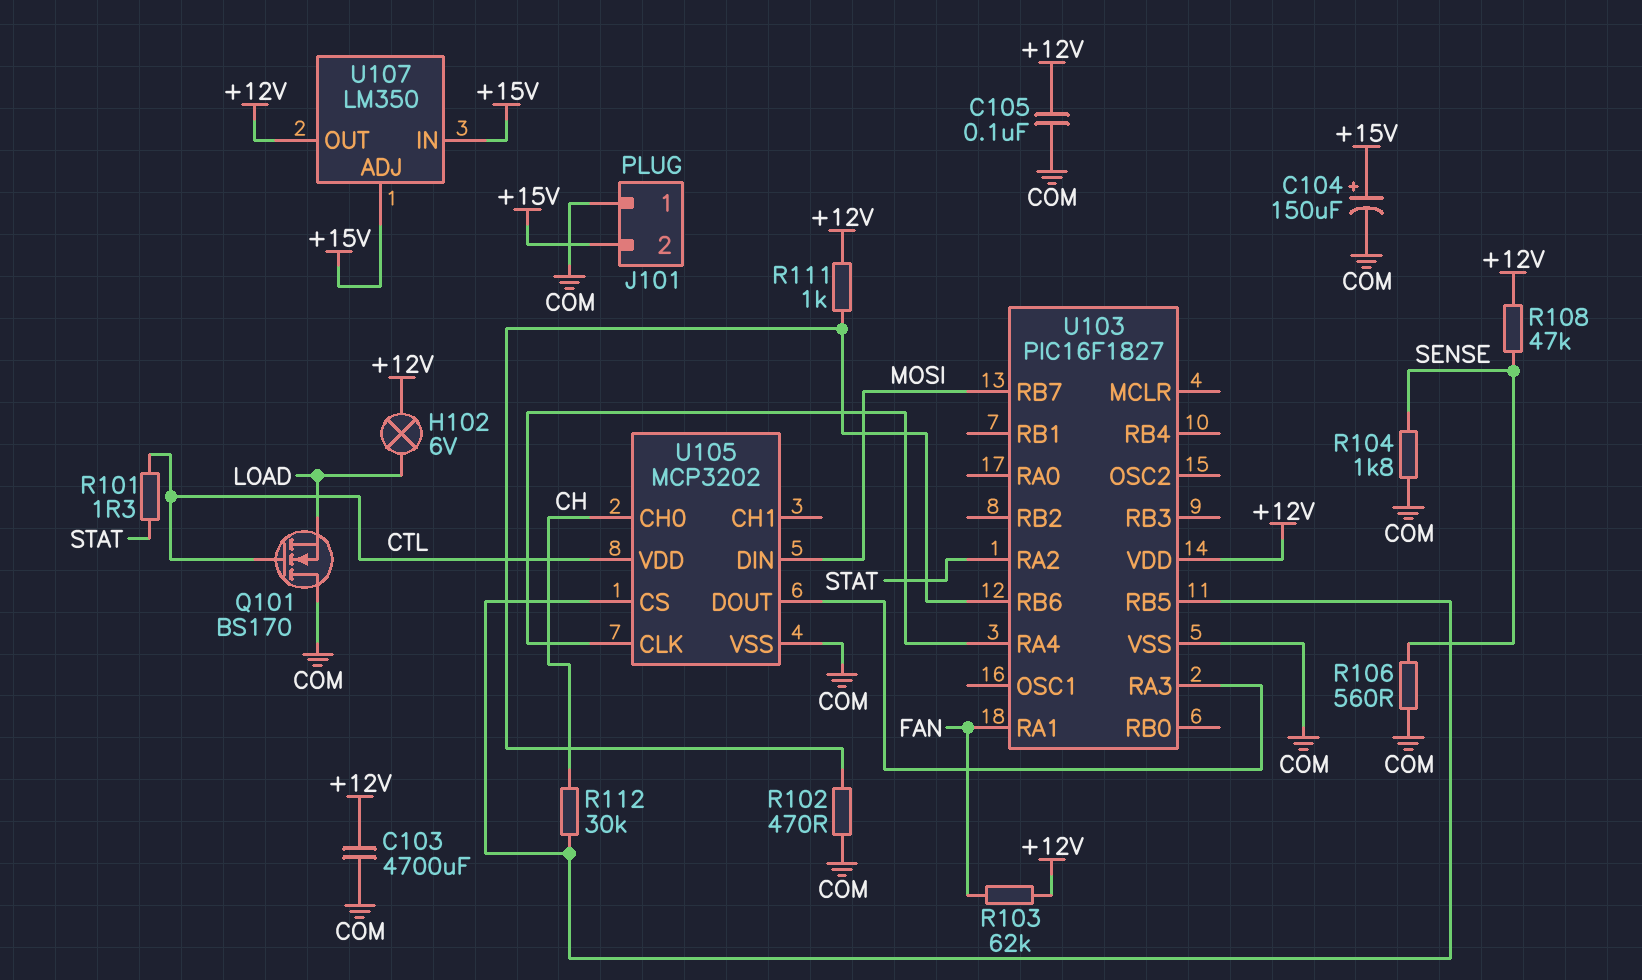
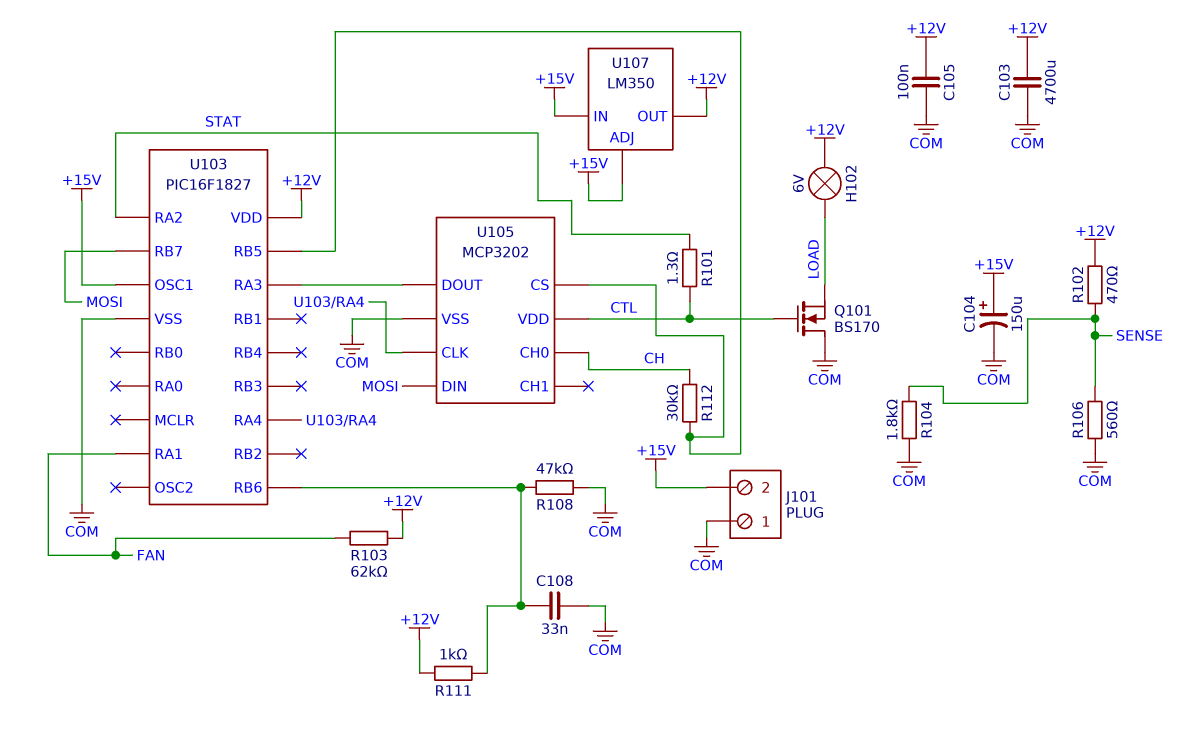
C108: none -> 33nF (COM, U103/RB6)
R102: 470 (COM, U103/RB6) -> 470 (+12V, SENSE)
R108: 47k (+12V, SENSE) -> 47k (COM, U103/RB6)
U103 pin OSC1: none -> +15V

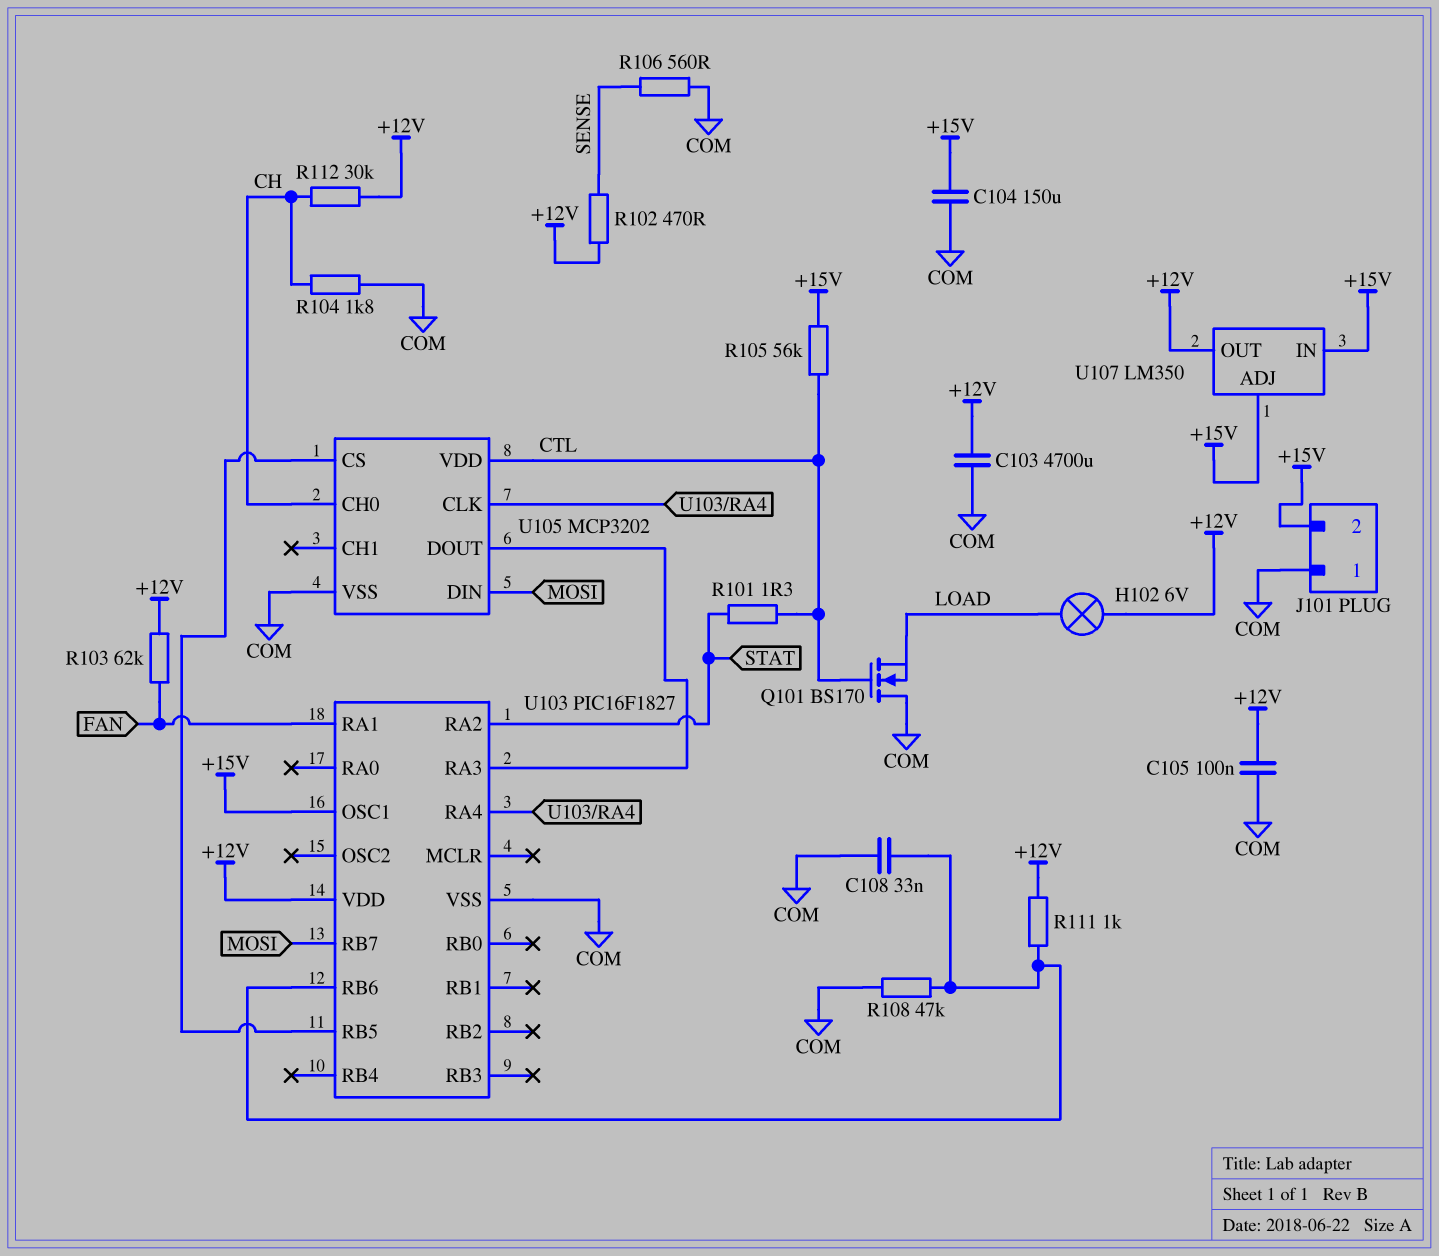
C104: 150uF (plus +15V, minus COM) -> 150uF (+15V, COM)
R104: 1.8k (COM, SENSE) -> 1.8k (CH, COM)
R105: none -> 56k (+15V, CTL)
R112: 30k (CH, U103/RB5) -> 30k (+12V, CH)

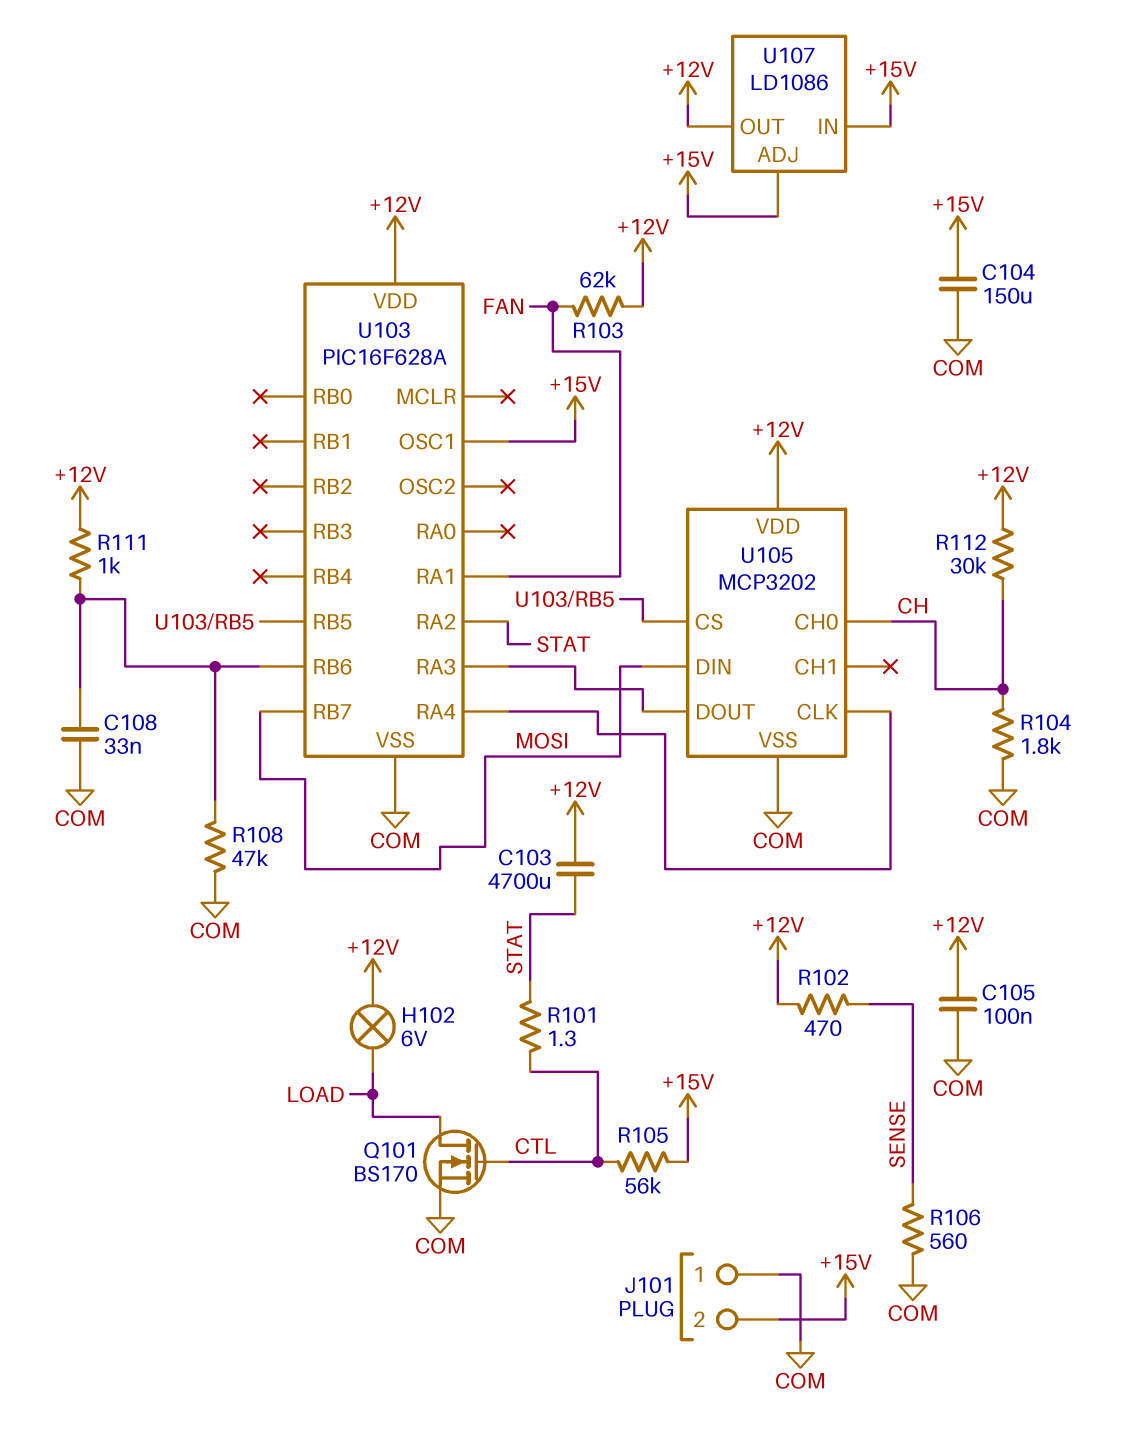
C103: 4700uF (+12V, COM) -> 4700uF (+12V, STAT)
Q101: NMOS BS170 (G CTL, D COM, S LOAD) -> NMOS BS170 (G CTL, D LOAD, S COM)
U103: PIC16F1827 -> PIC16F628A
U105 pin VDD: CTL -> +12V
U107: LM350 -> LD1086

